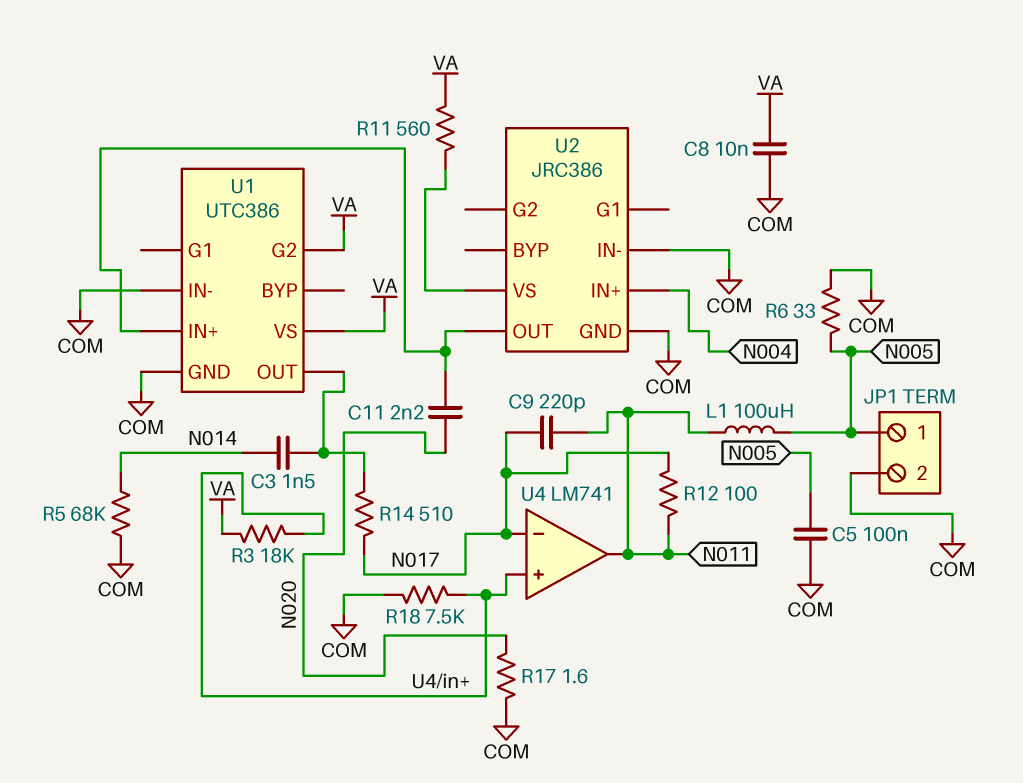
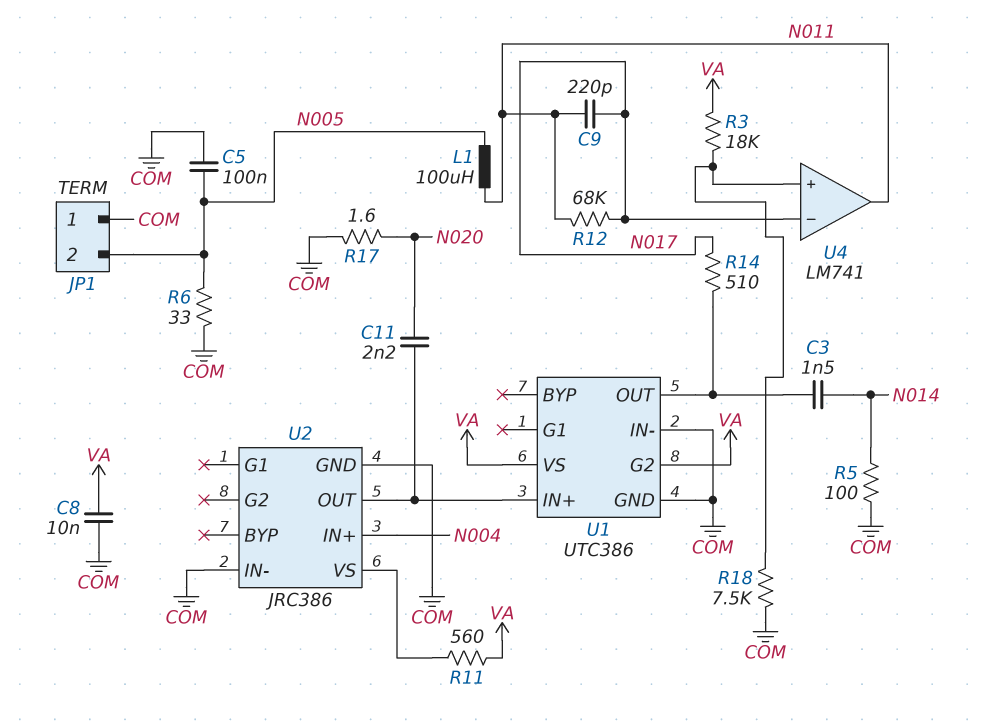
JP1 pin 1: N005 -> COM
JP1 pin 2: COM -> N005
R5: 68k (COM, N014) -> 100 (COM, N014)
R12: 100 (N011, N017) -> 68k (N011, N017)

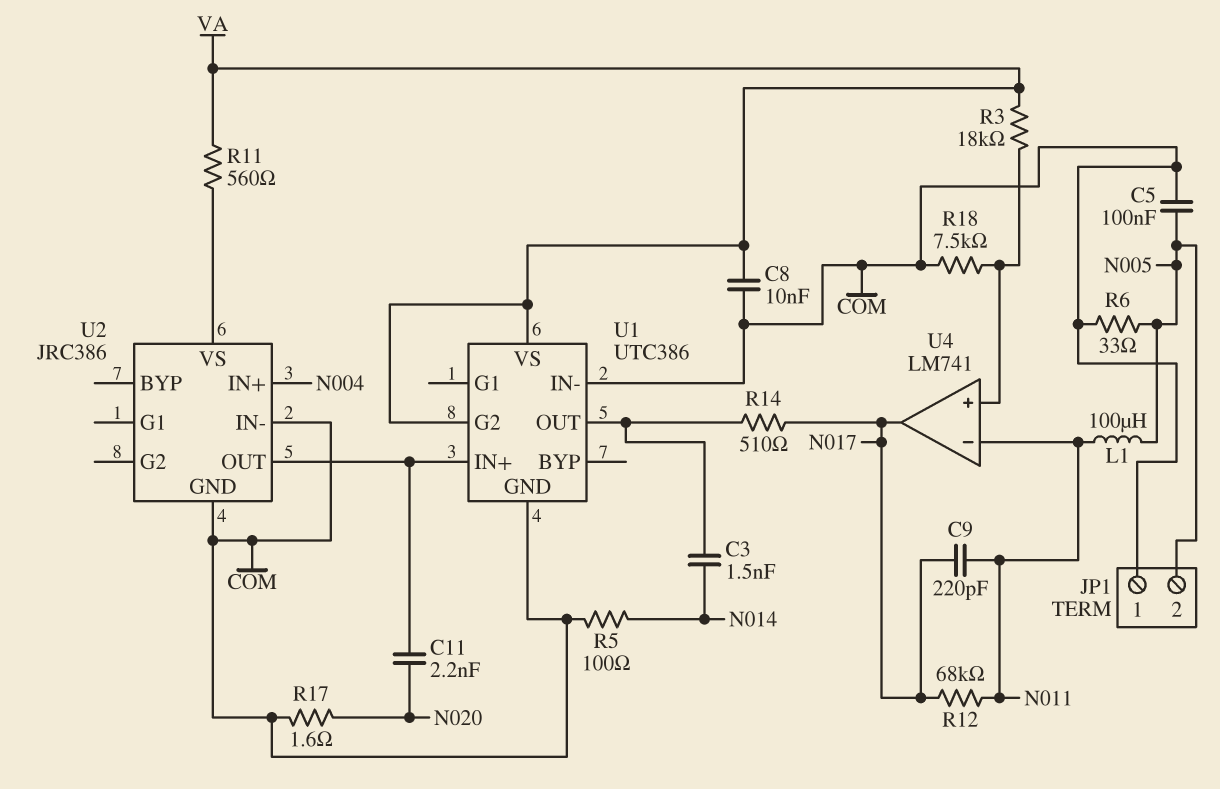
U4 pin in-: N017 -> N011
U4 pin out: N011 -> N017

